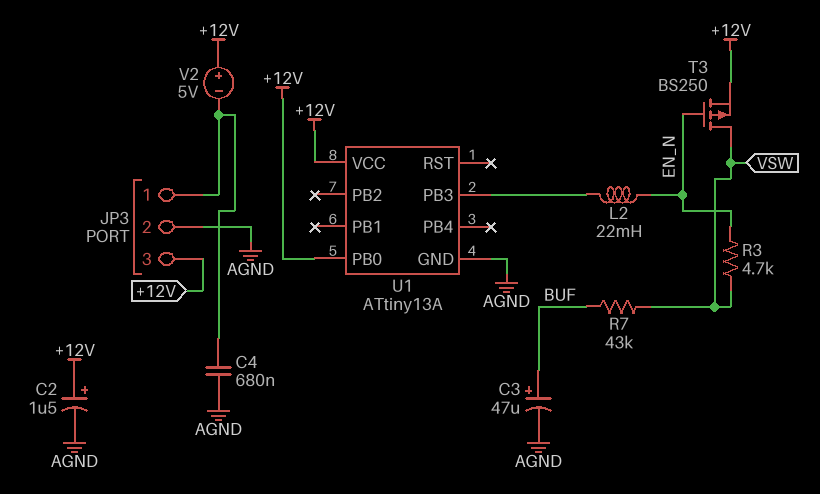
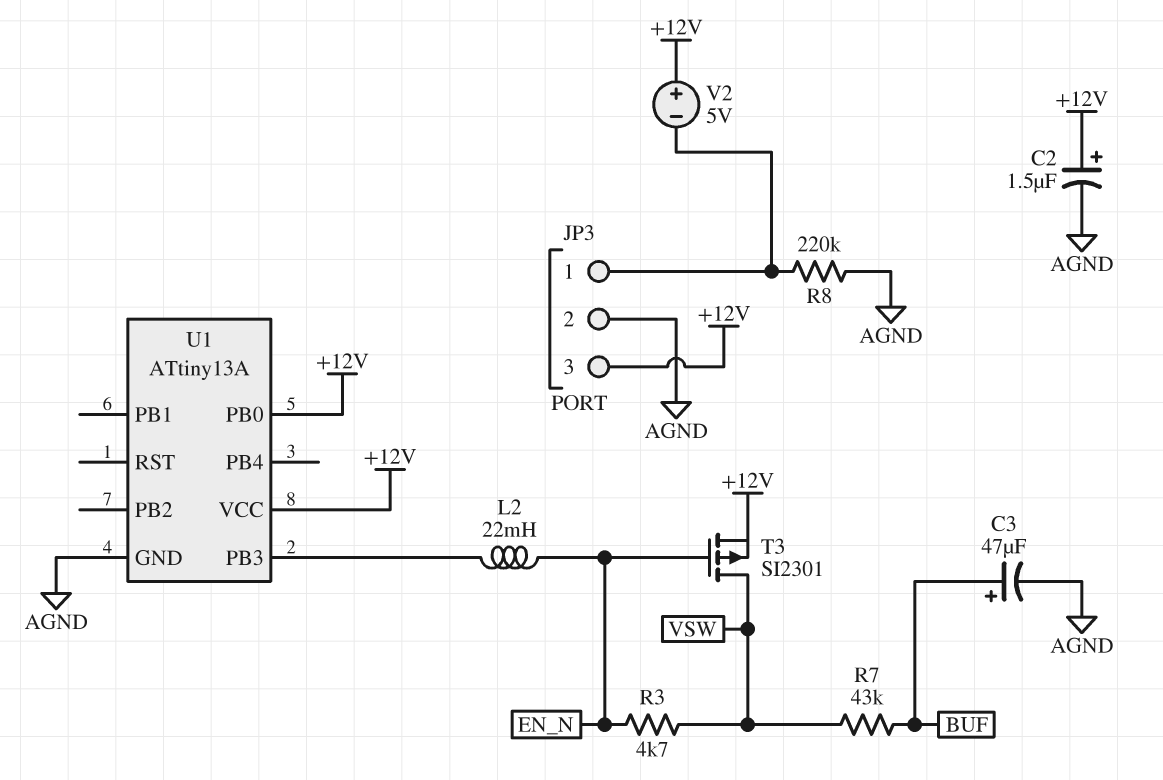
C4: 680nF (AGND, JP3/1) -> none
R8: none -> 220k (AGND, JP3/1)
T3: PMOS BS250 (G EN_N, D VSW, S +12V) -> PMOS SI2301 (G EN_N, D VSW, S +12V)

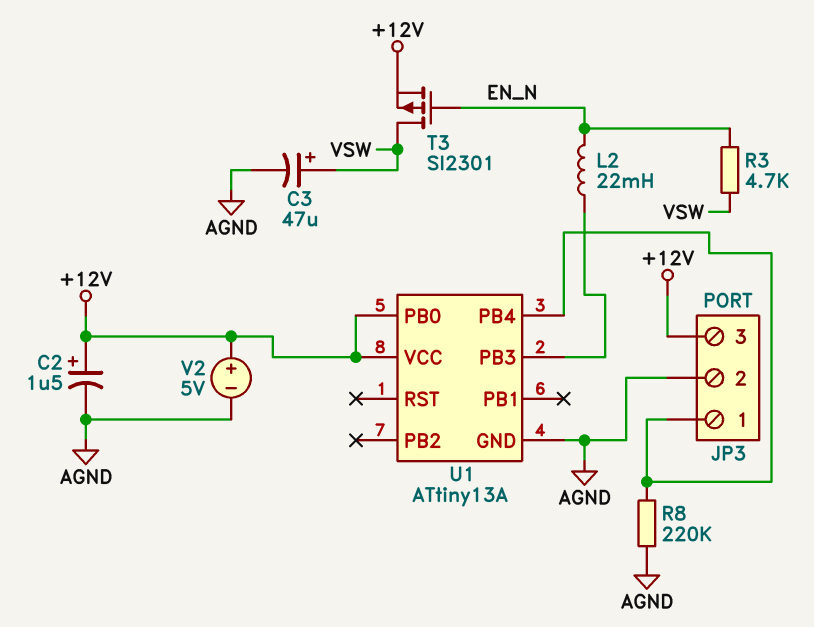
C3: 47uF (plus BUF, minus AGND) -> 47uF (plus VSW, minus AGND)
R7: 43k (BUF, VSW) -> none
U1 pin PB4: none -> JP3/1
V2: 5V (plus +12V, minus JP3/1) -> 5V (plus +12V, minus AGND)

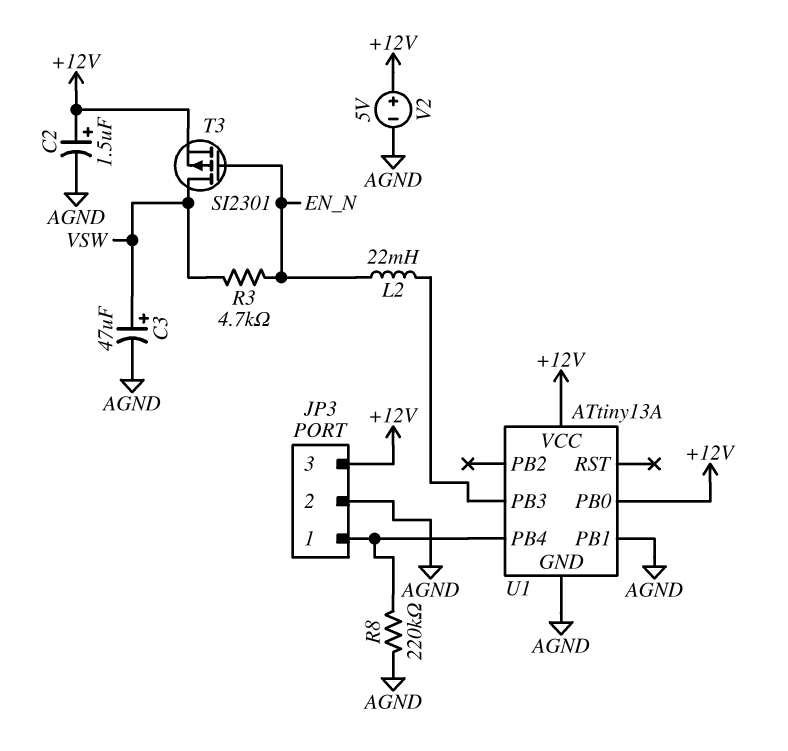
U1 pin PB1: none -> AGND

